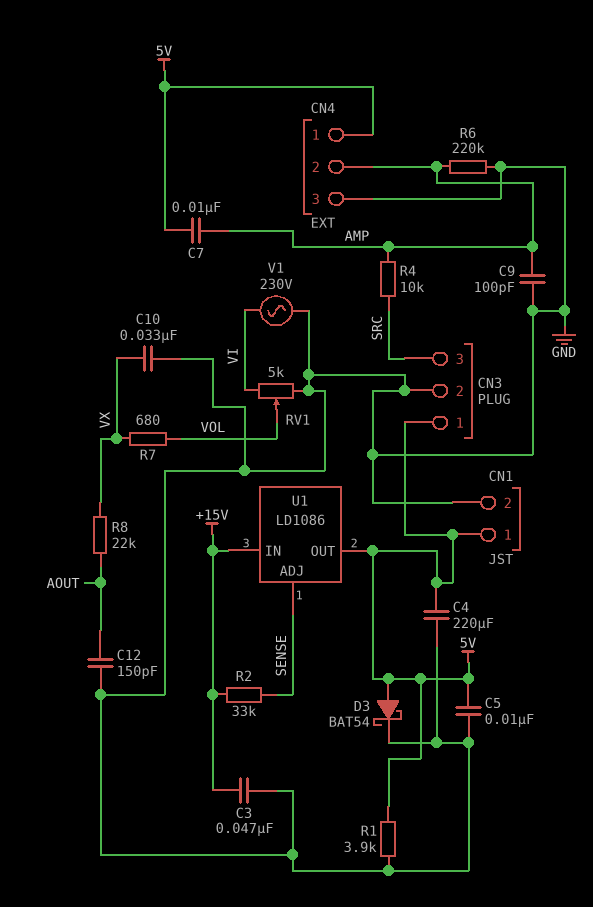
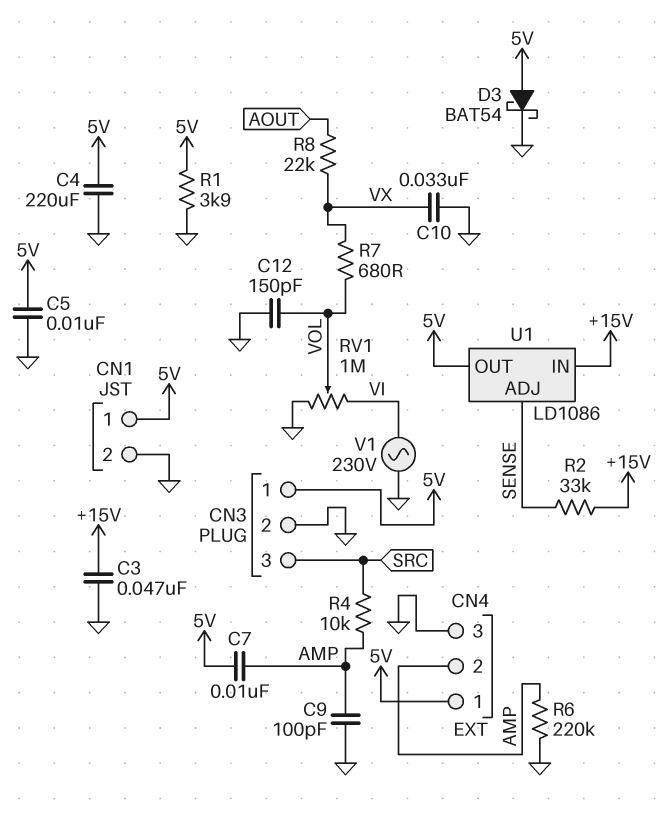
C12: 150pF (AOUT, GND) -> 150pF (GND, VOL)
RV1: 5k (GND, VI, wiper VOL) -> 1M (GND, VI, wiper VOL)

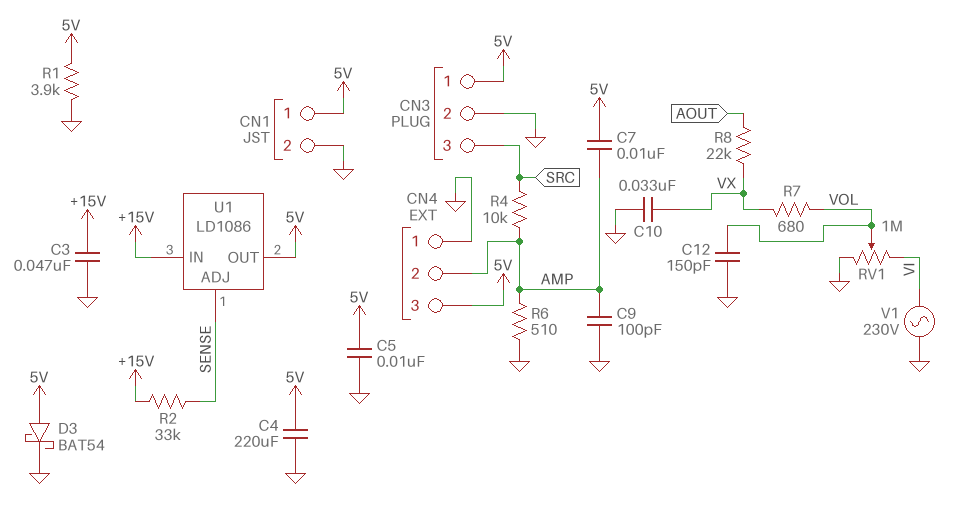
CN4 pin 1: 5V -> GND
CN4 pin 3: GND -> 5V
R6: 220k (AMP, GND) -> 510 (AMP, GND)

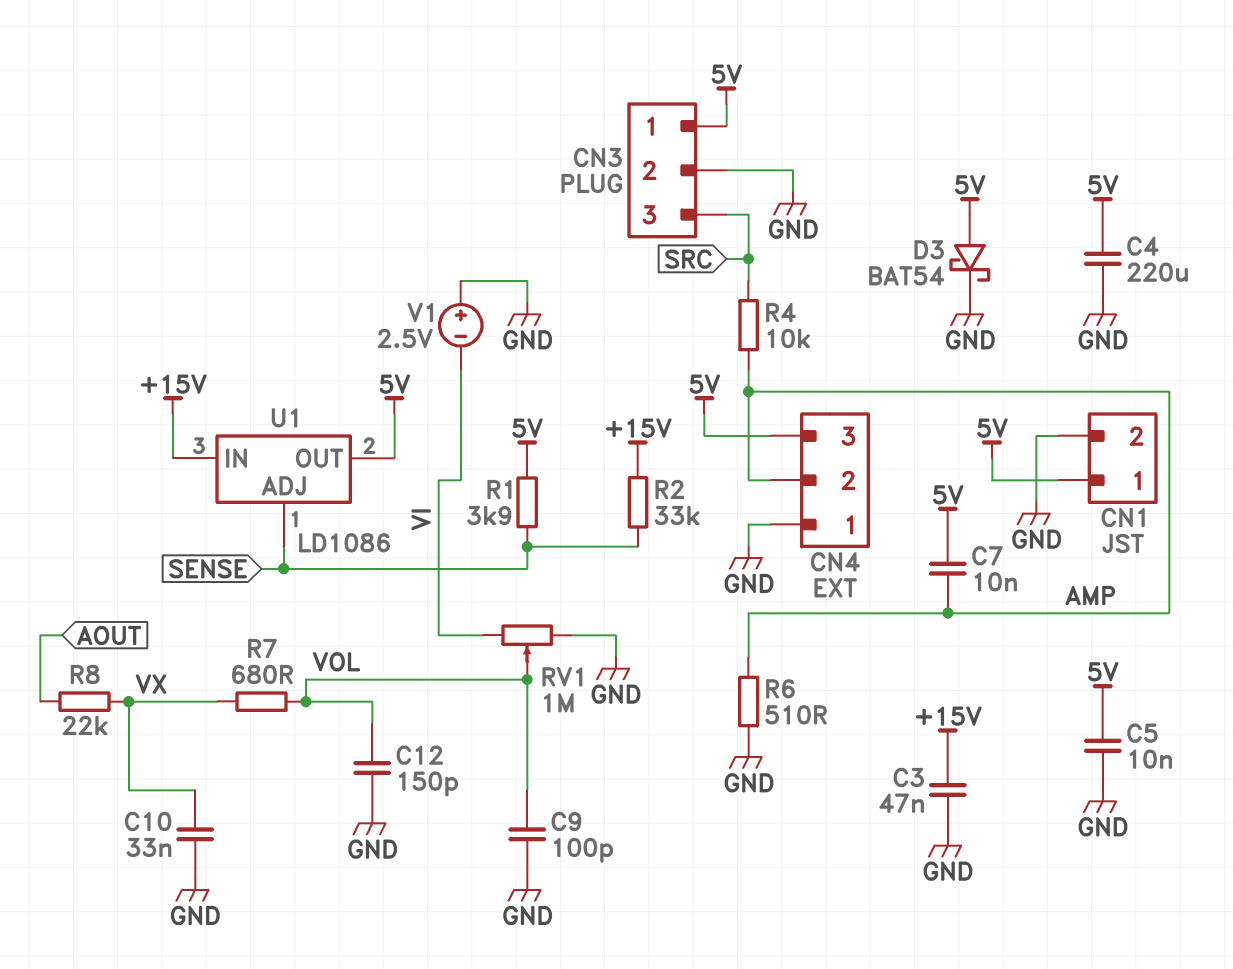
C9: 100pF (AMP, GND) -> 100pF (GND, VOL)
R1: 3.9k (5V, GND) -> 3.9k (5V, SENSE)
V1: AC 230V (GND, VI) -> 2.5V (plus GND, minus VI)

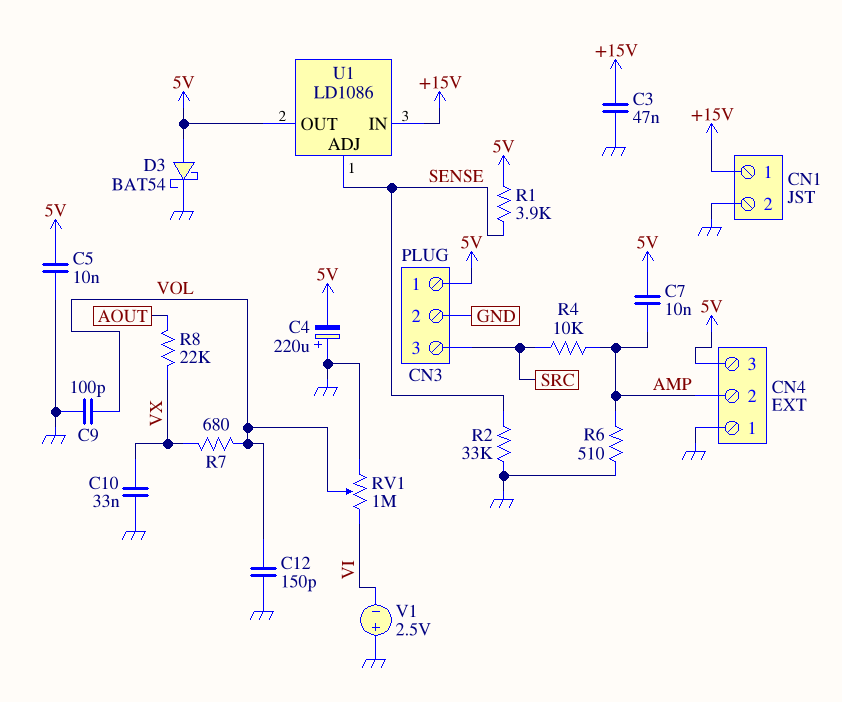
C4: 220uF (5V, GND) -> 220uF (plus GND, minus 5V)
CN1 pin 1: 5V -> +15V
R2: 33k (+15V, SENSE) -> 33k (GND, SENSE)

